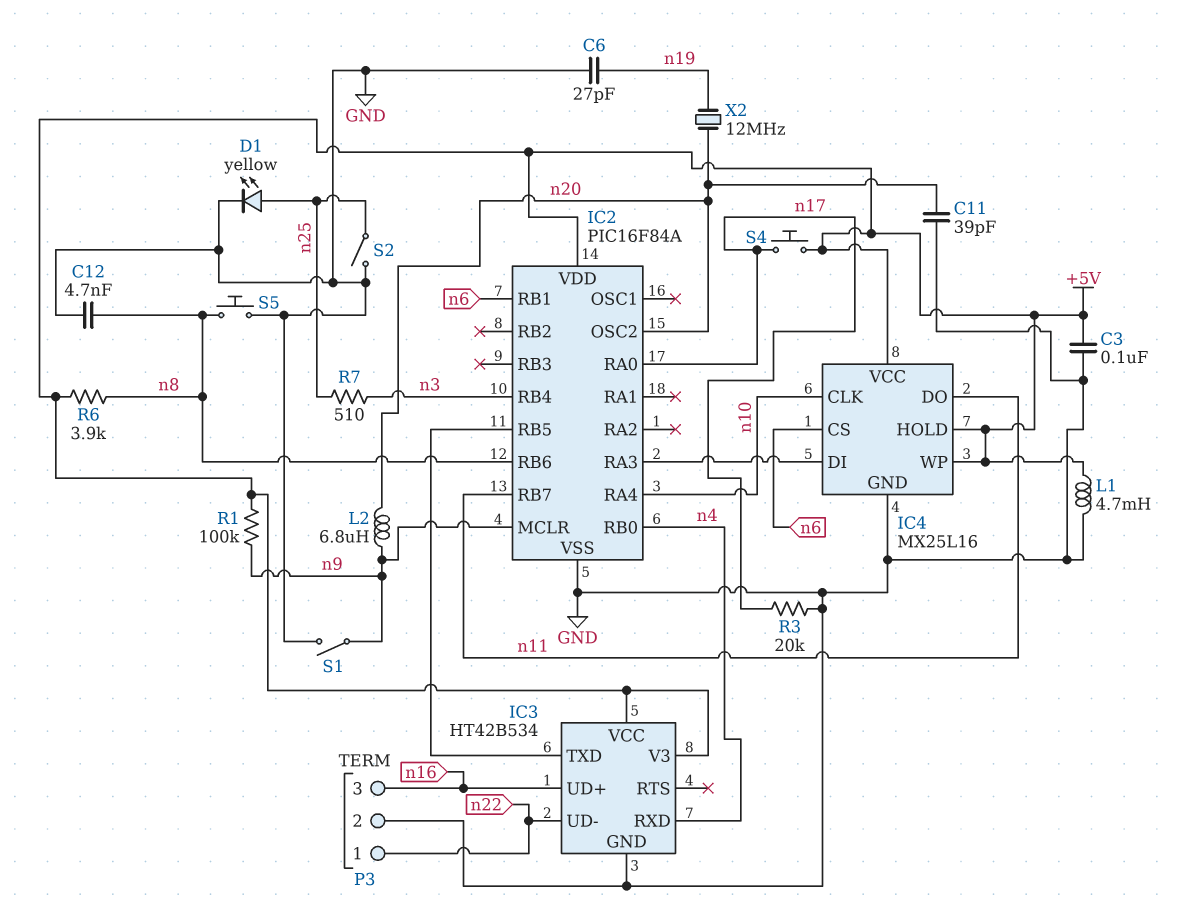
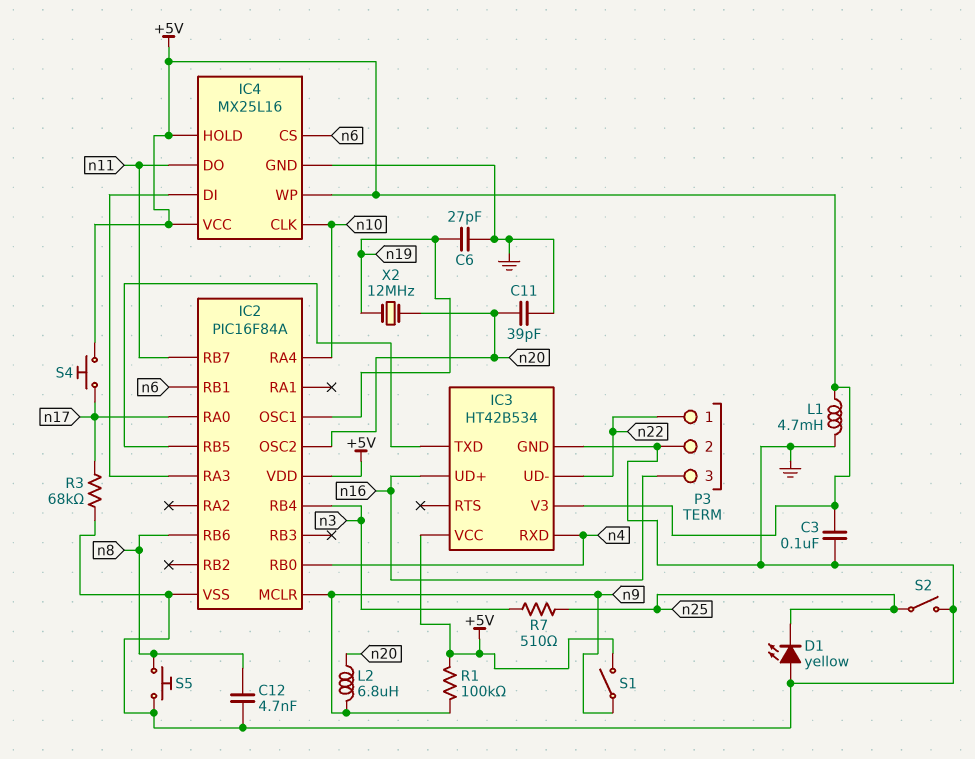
D1: LED yellow (A n25, K GND) -> LED yellow (A GND, K n25)
IC2 pin OSC1: none -> n19
R3: 20k (GND, n17) -> 68k (GND, n17)
R6: 3.9k (+5V, n8) -> none
S1: switch (GND, n9) -> switch (+5V, n9)

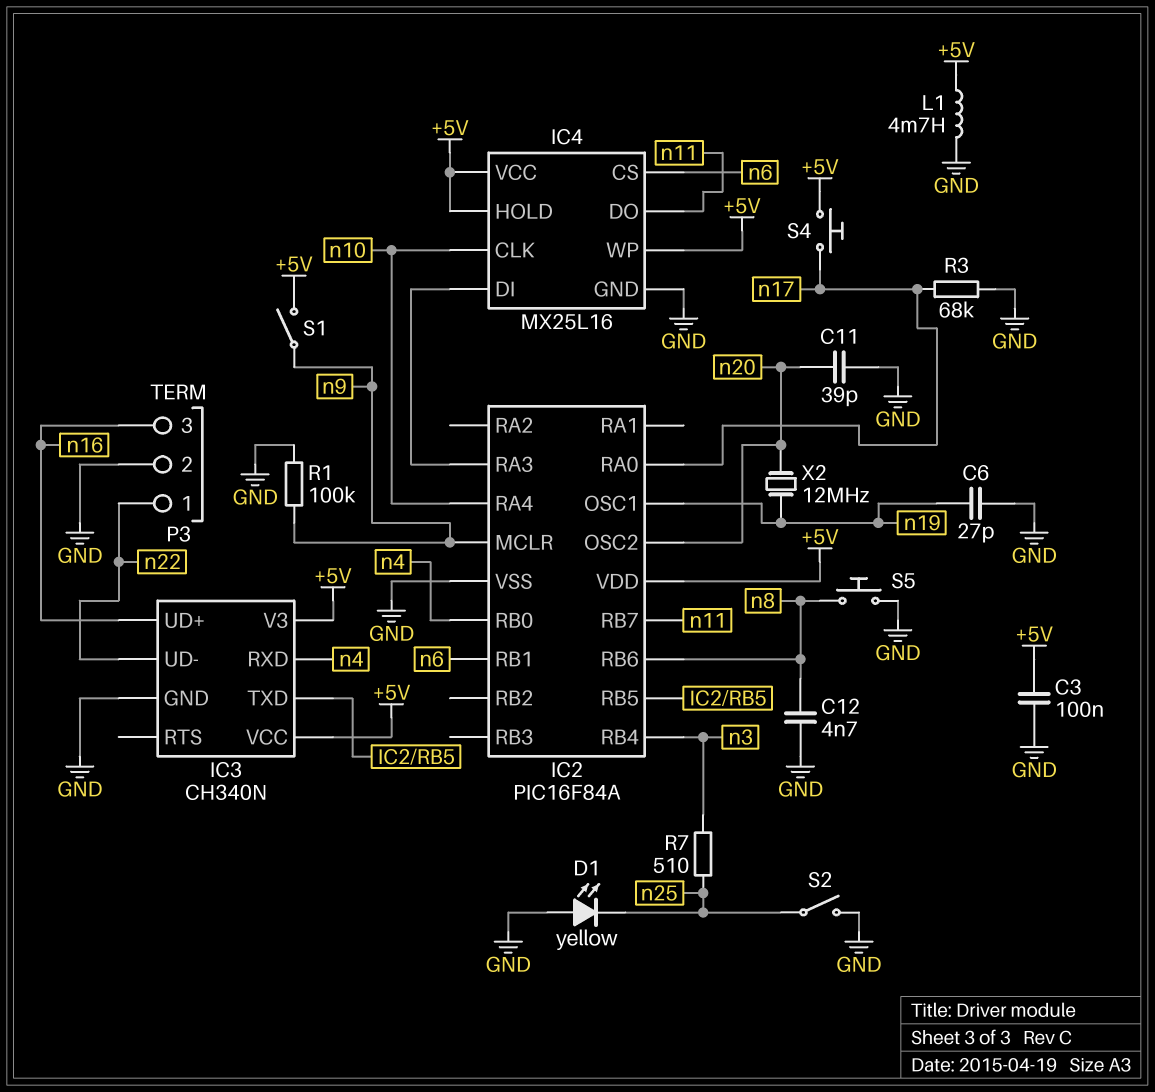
IC3: HT42B534 -> CH340N
L2: 6.8uH (n9, n20) -> none
R1: 100k (+5V, n9) -> 100k (GND, n9)

